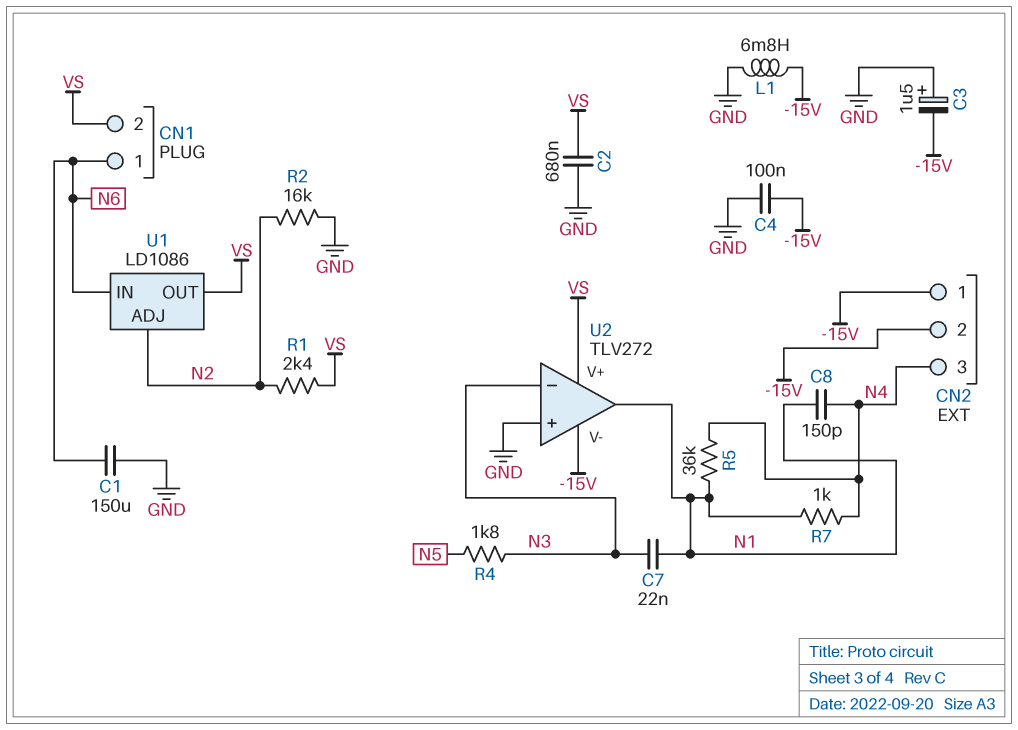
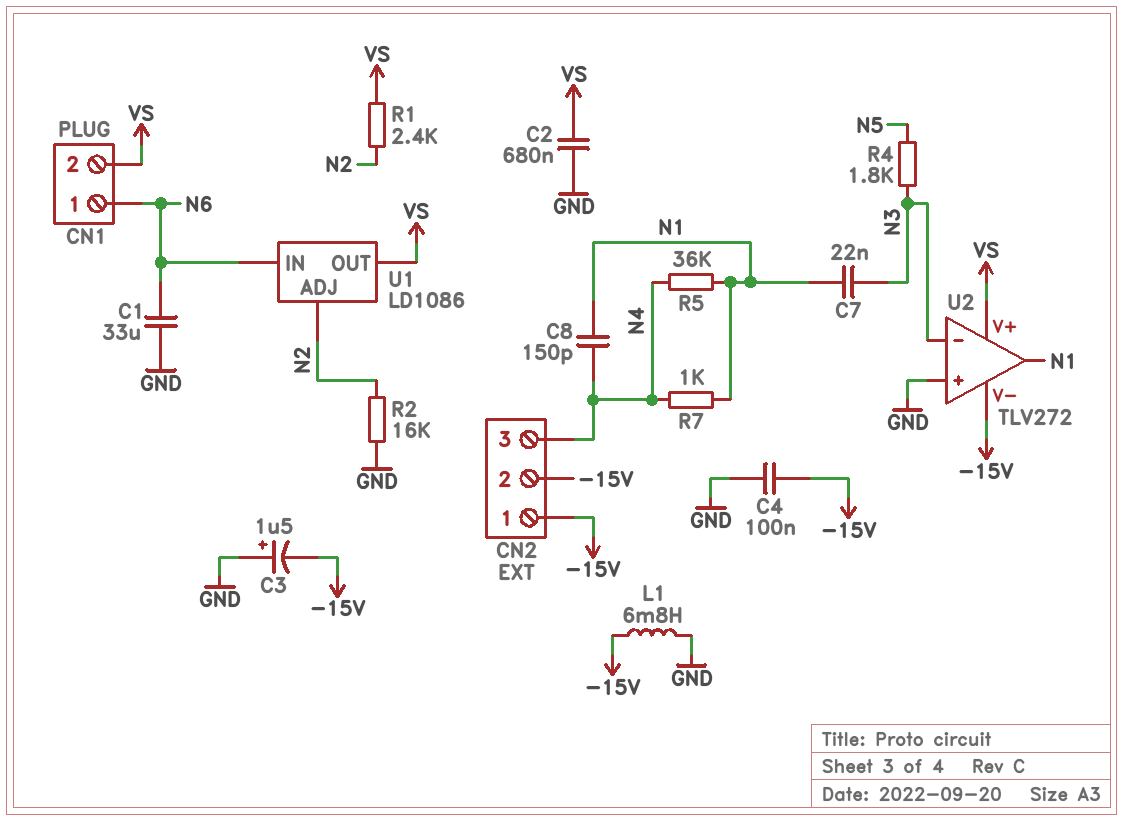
C1: 150uF (GND, N6) -> 33uF (GND, N6)

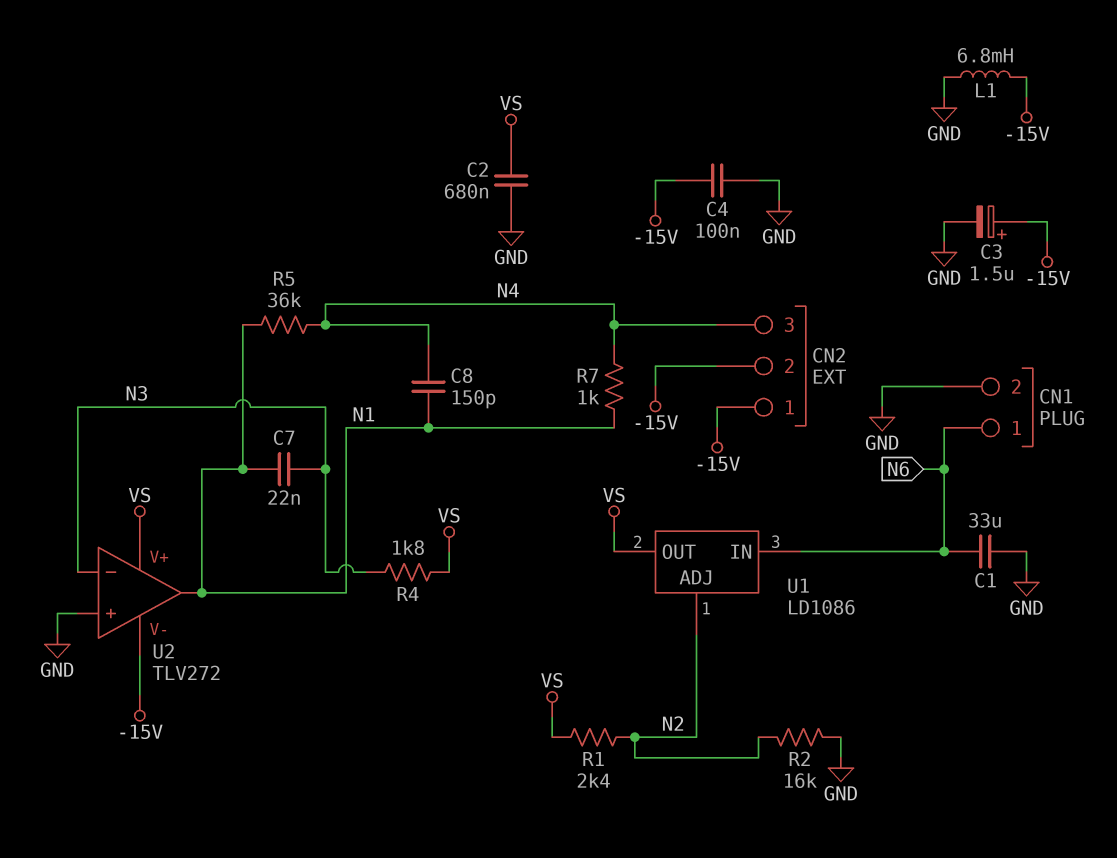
C3: 1.5uF (plus GND, minus -15V) -> 1.5uF (plus -15V, minus GND)
CN1 pin 2: VS -> GND
R4: 1.8k (N3, N5) -> 1.8k (N3, VS)

